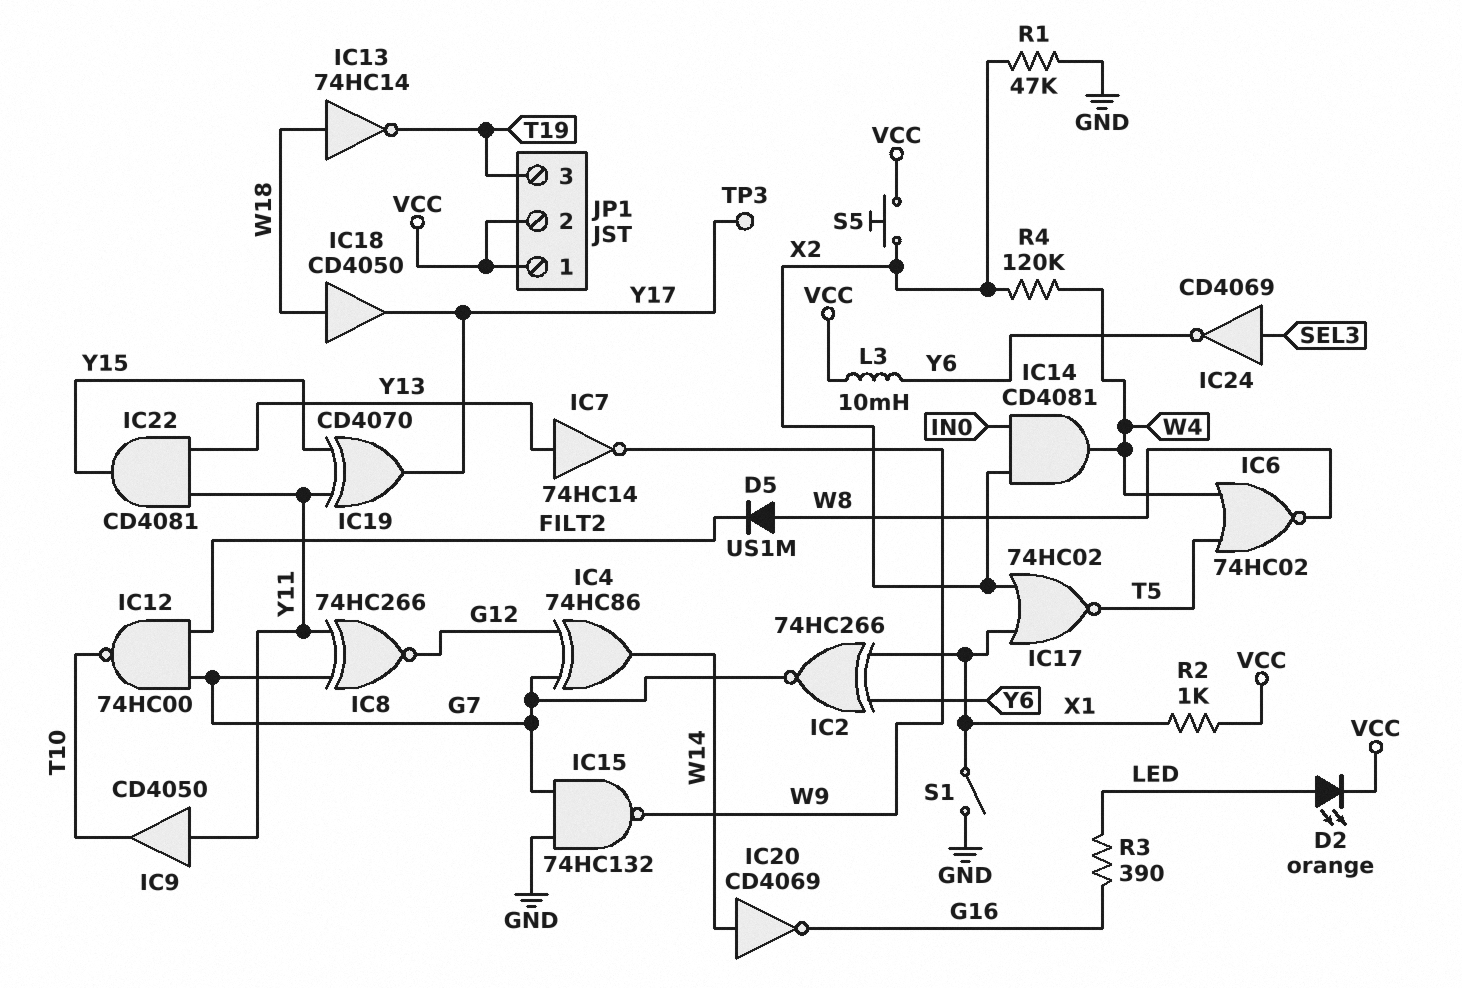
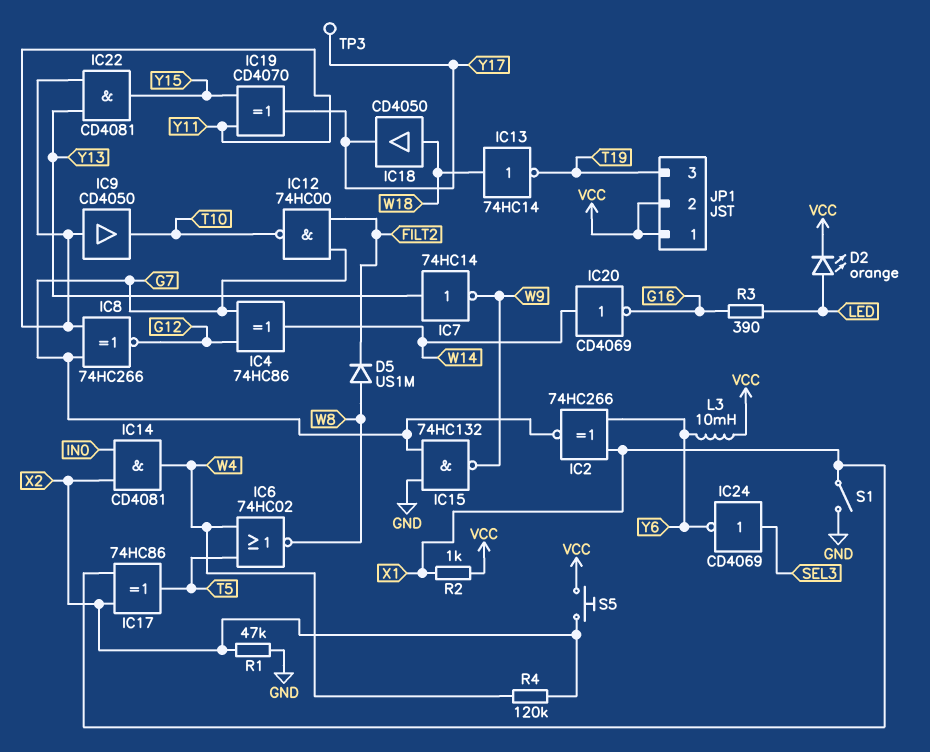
IC17: NOR 74HC02 (in X1, in X2, out T5) -> XOR 74HC86 (in X1, in X2, out T5)

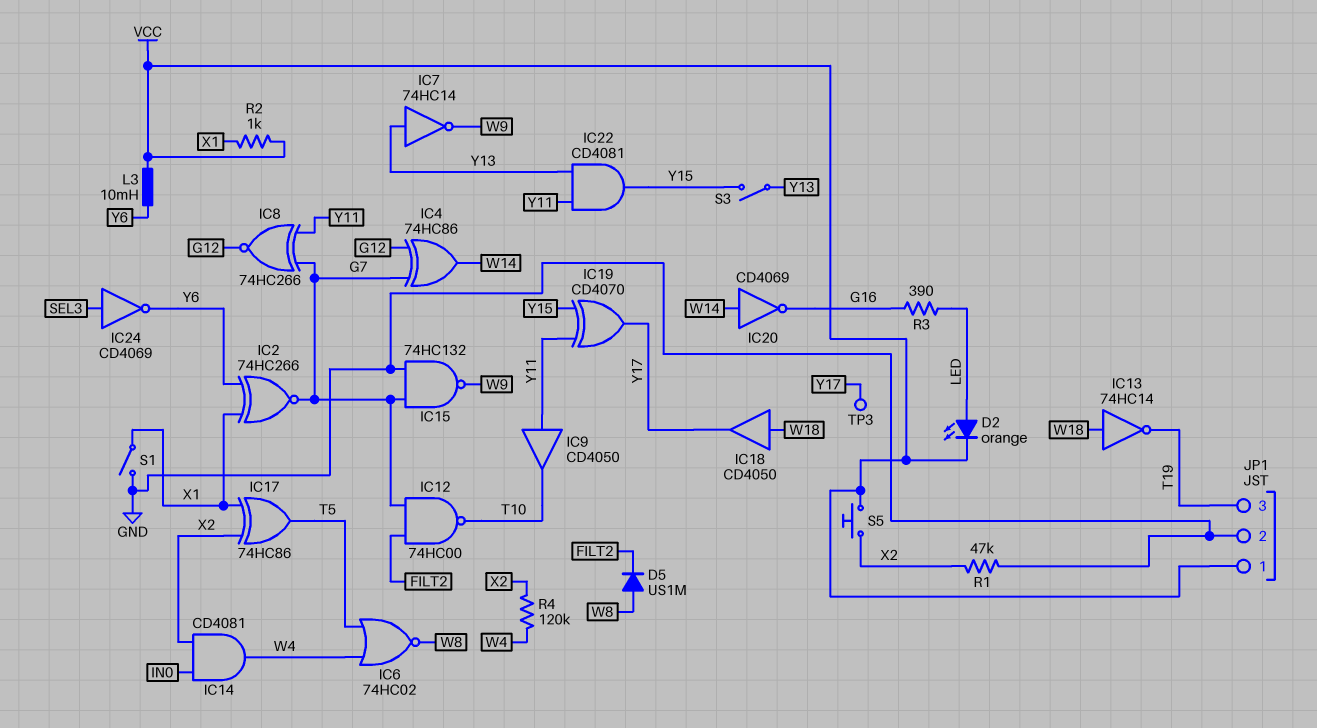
JP1 pin 2: VCC -> GND
S3: none -> switch (Y13, Y15)

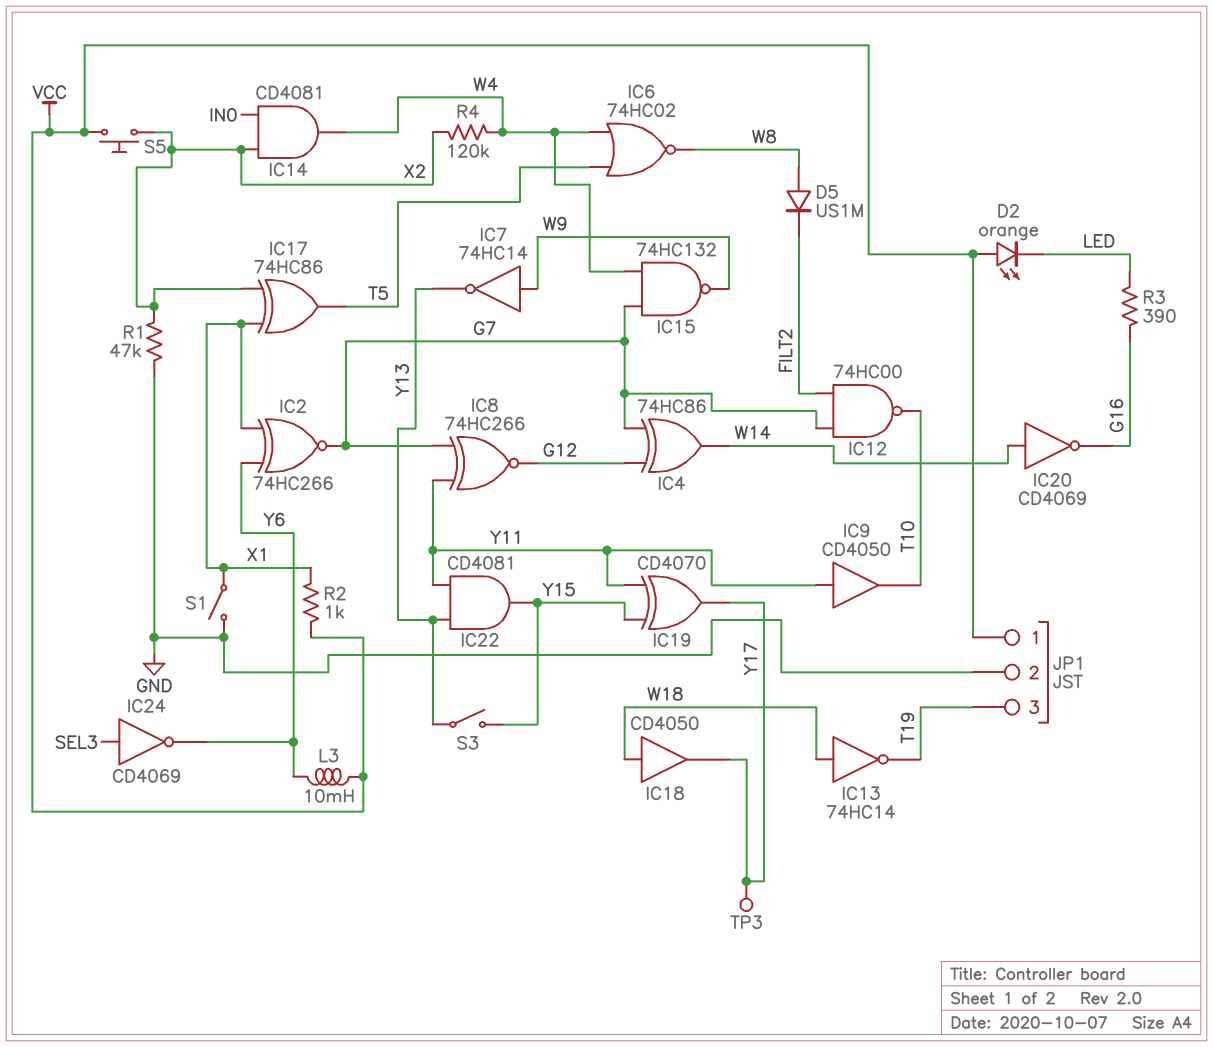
D2: LED orange (A LED, K VCC) -> LED orange (A VCC, K LED)
IC7: NOT 74HC14 (in Y13, out W9) -> NOT 74HC14 (in W9, out Y13)
IC15: NAND 74HC132 (in G7, in GND, out W9) -> NAND 74HC132 (in G7, in W4, out W9)

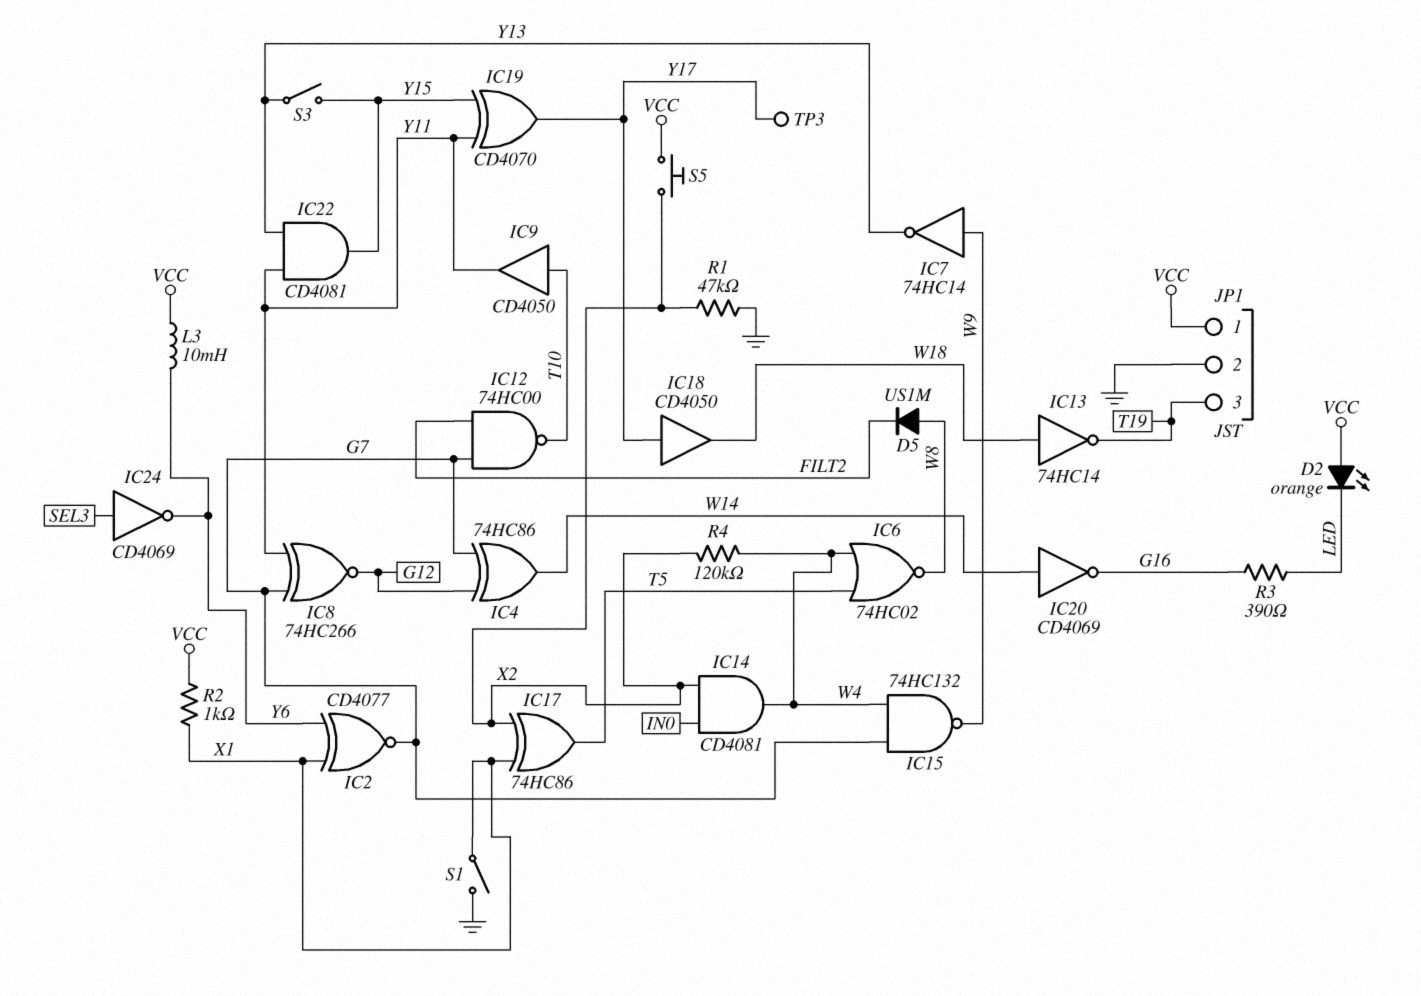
IC2: XNOR 74HC266 (in X1, in Y6, out G7) -> XNOR CD4077 (in X1, in Y6, out G7)
IC9: buffer CD4050 (in Y11, out T10) -> buffer CD4050 (in T10, out Y11)
IC18: buffer CD4050 (in W18, out Y17) -> buffer CD4050 (in Y17, out W18)

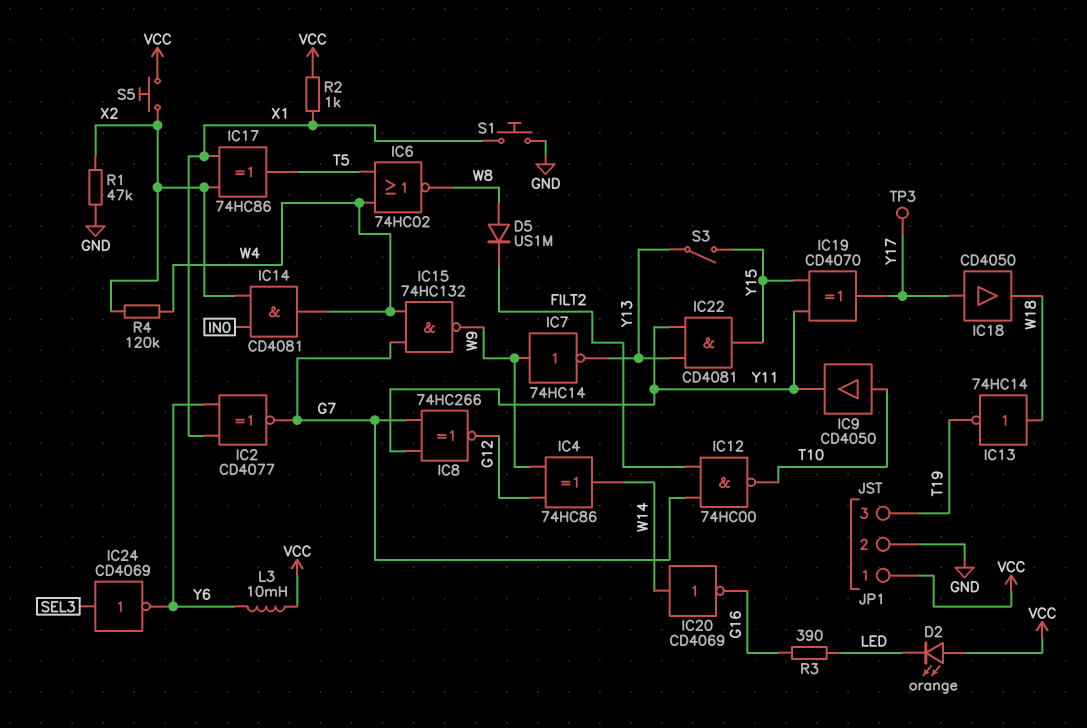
IC4: XOR 74HC86 (in G7, in G12, out W14) -> XOR 74HC86 (in G12, in W9, out W14)
S1: switch (GND, X1) -> button (GND, X1)

